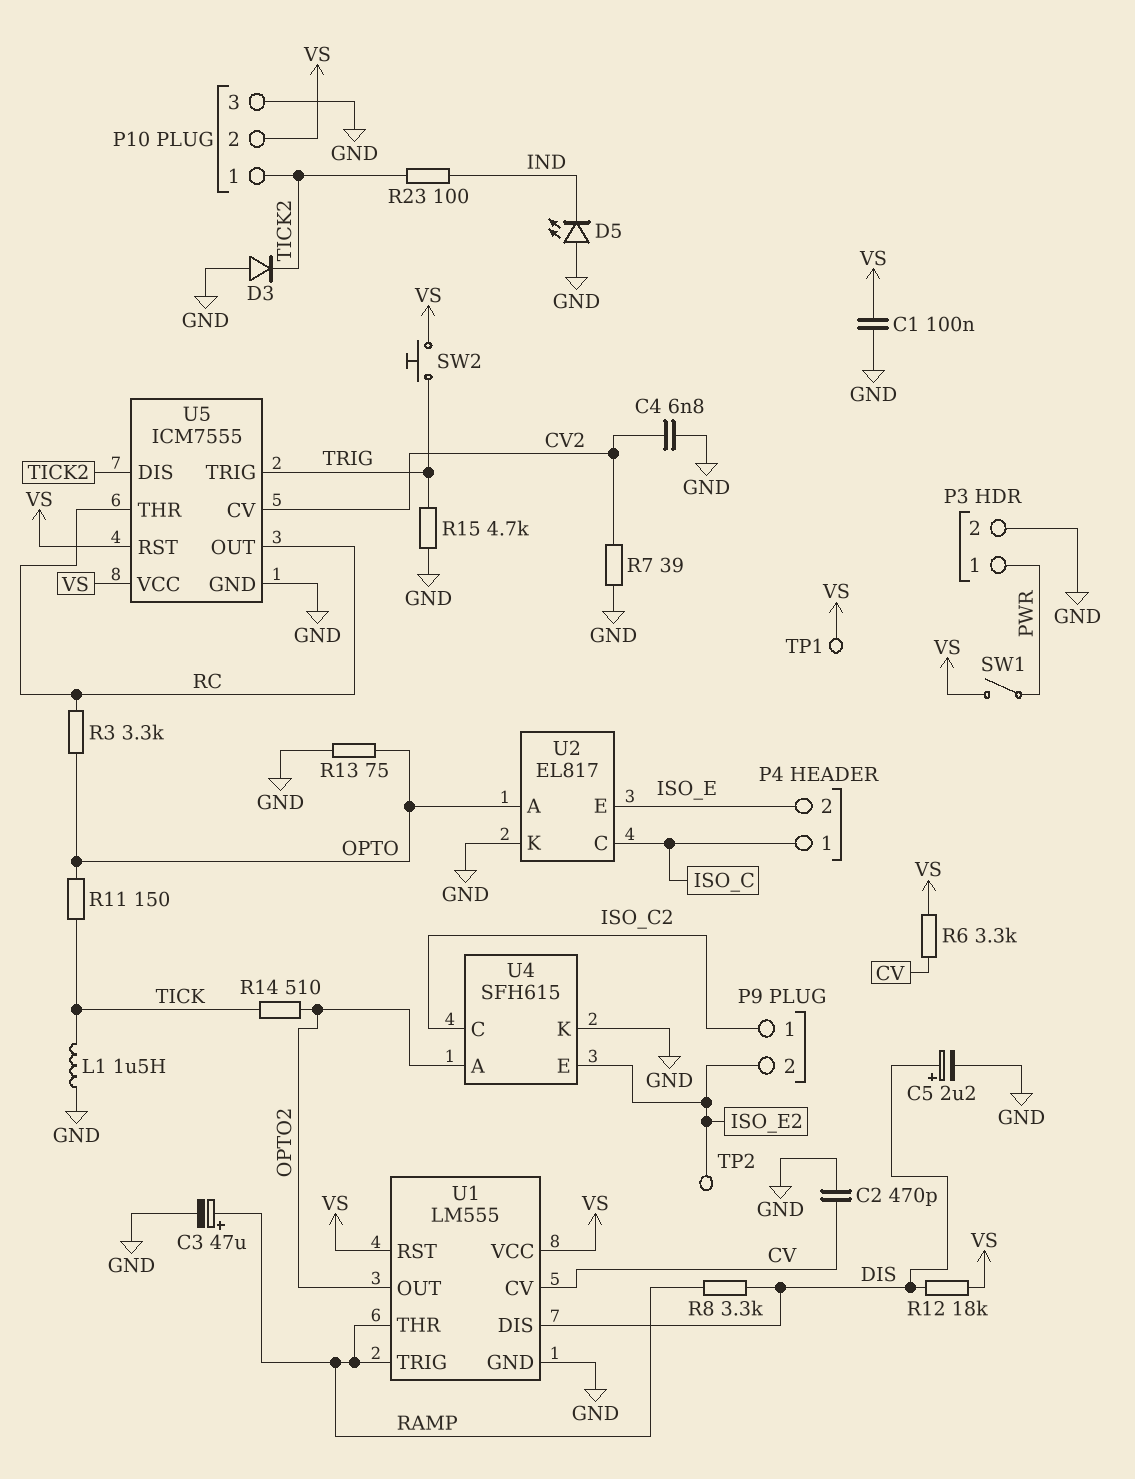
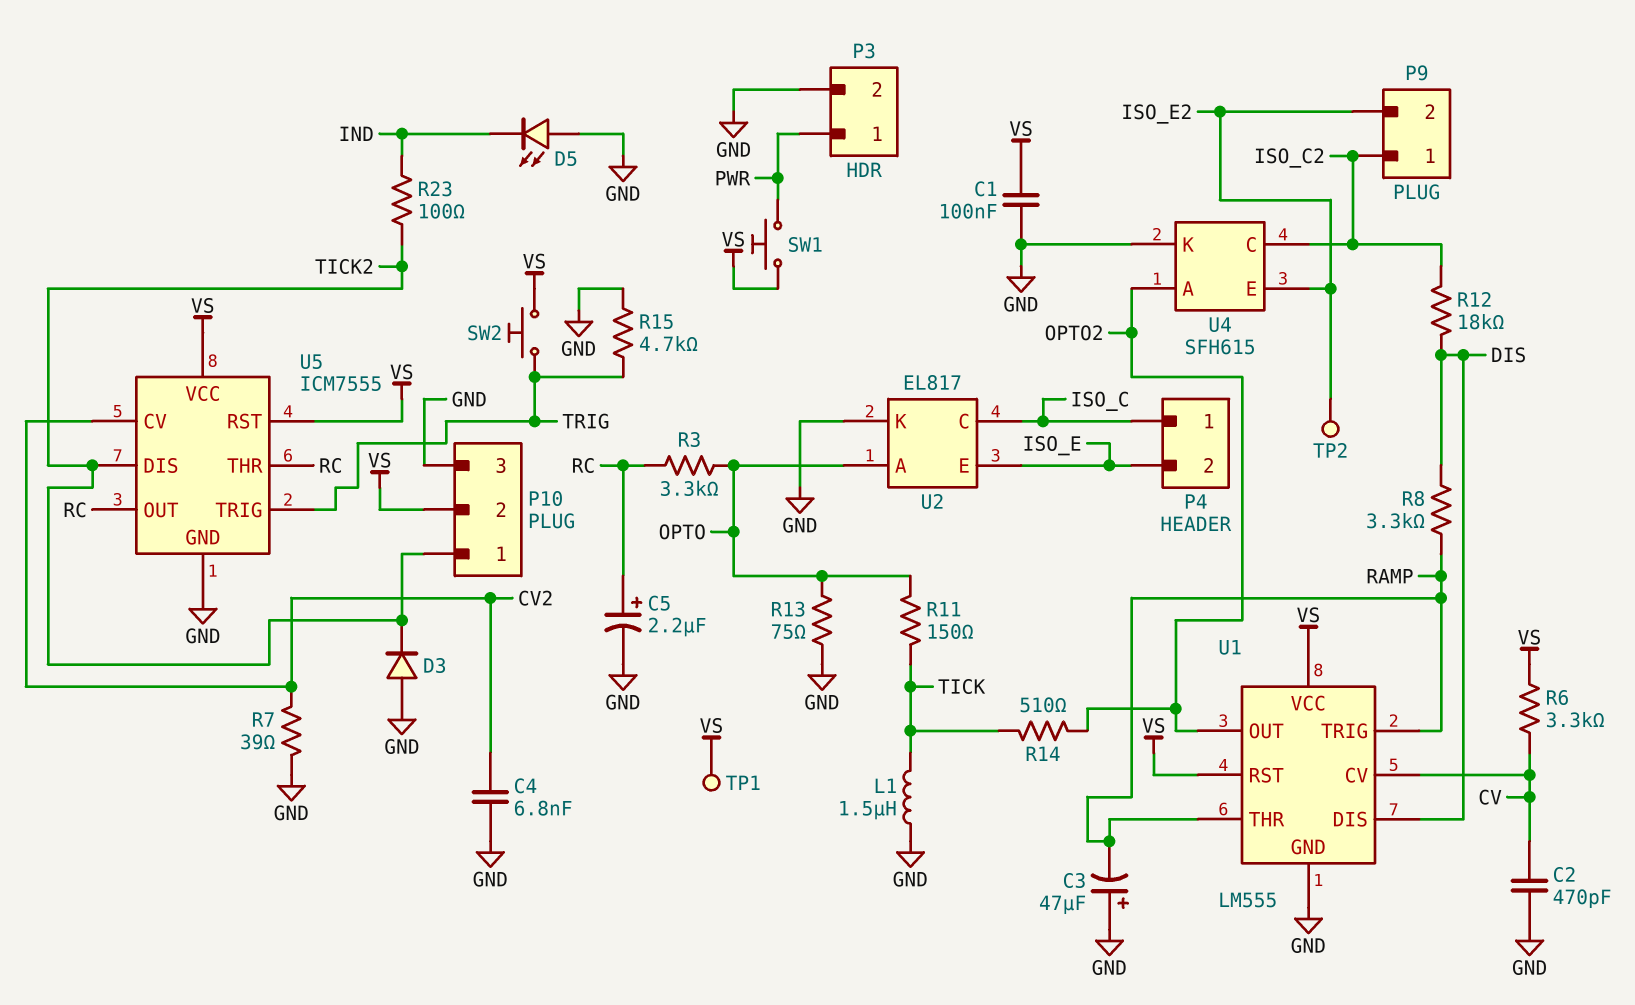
C3: 47uF (plus RAMP, minus GND) -> 47uF (plus GND, minus RAMP)
C5: 2.2uF (plus DIS, minus GND) -> 2.2uF (plus RC, minus GND)
R12: 18k (DIS, VS) -> 18k (DIS, ISO_C2)
SW1: switch (PWR, VS) -> button (PWR, VS)

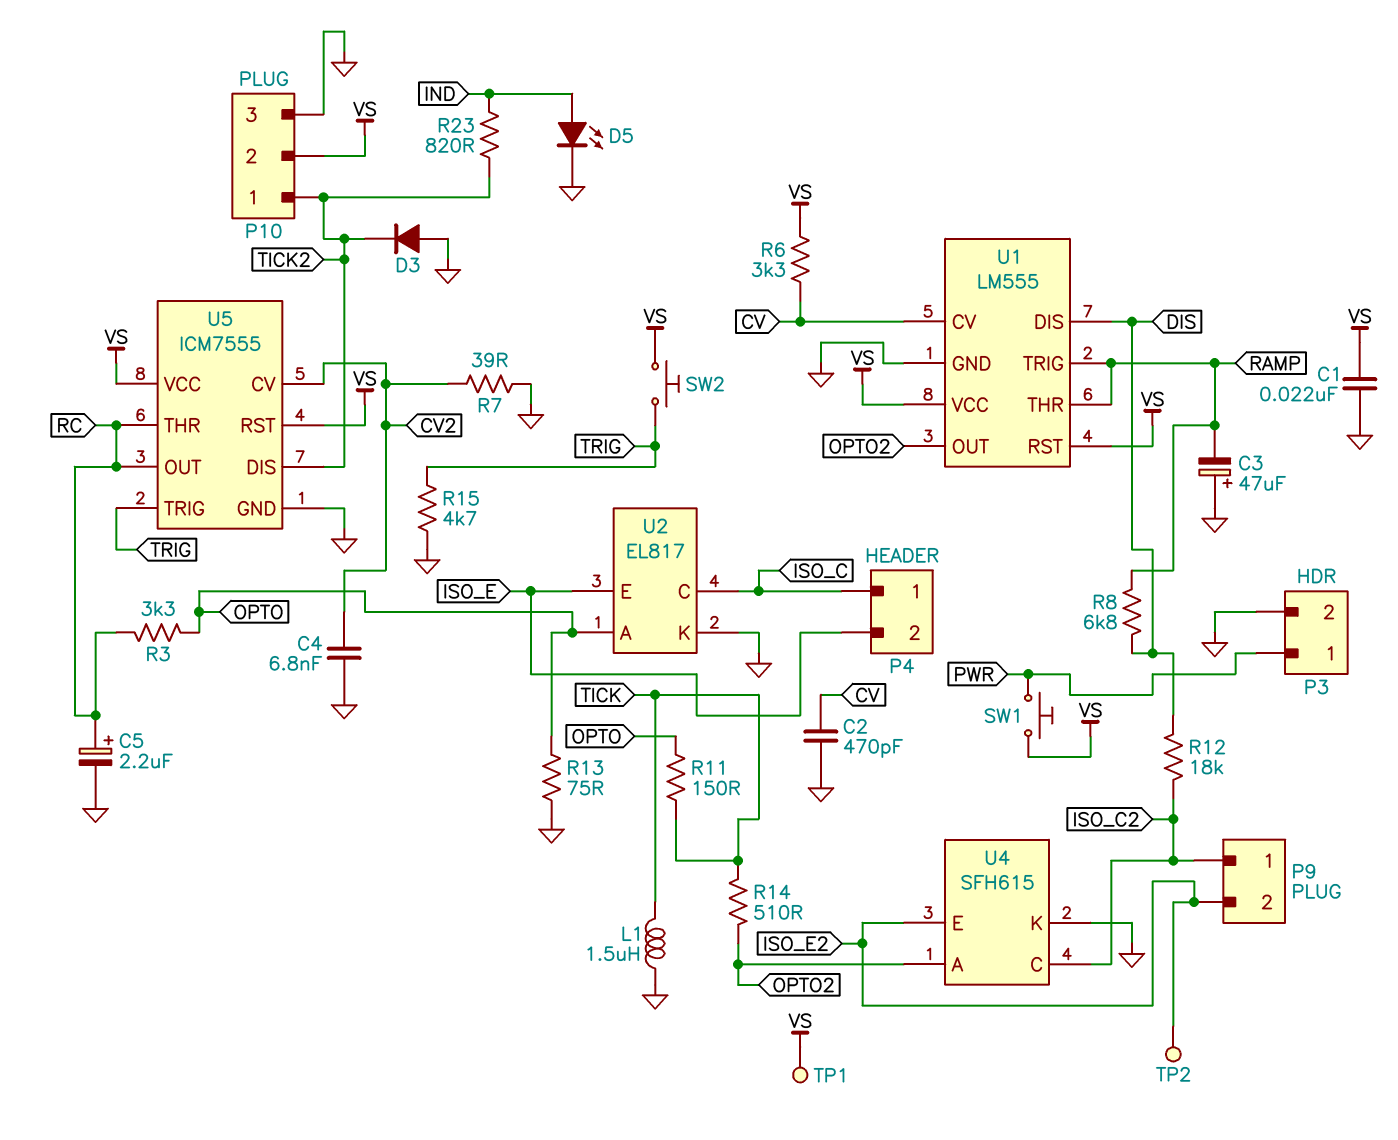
C1: 100nF (GND, VS) -> 22nF (GND, VS)
D5: LED (A GND, K IND) -> LED (A IND, K GND)
R8: 3.3k (DIS, RAMP) -> 6.8k (DIS, RAMP)
R23: 100 (IND, TICK2) -> 820 (IND, TICK2)

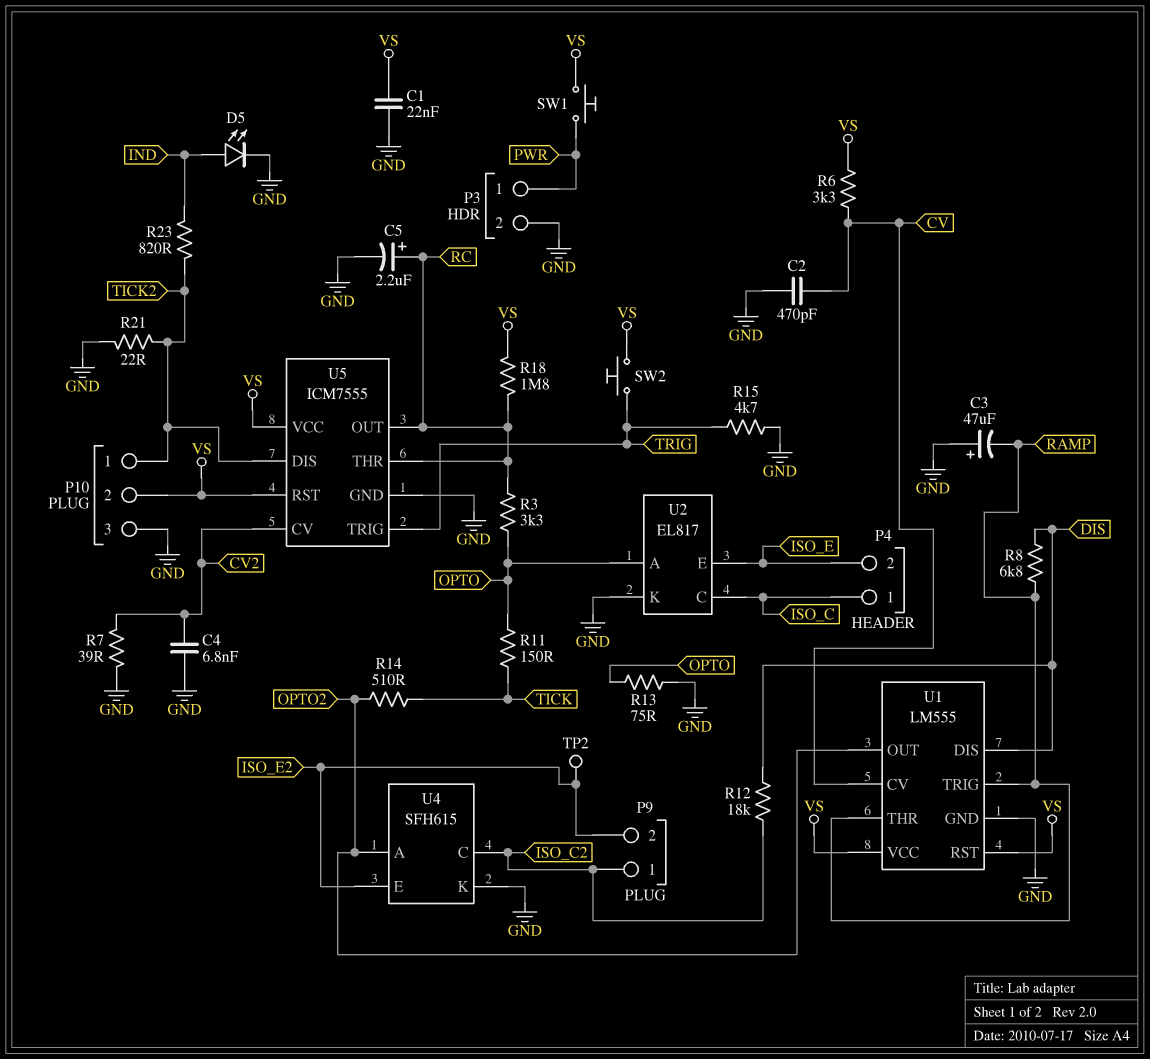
D3: diode (A GND, K TICK2) -> none
L1: 1.5uH (GND, TICK) -> none
R18: none -> 1.8M (RC, VS)
R21: none -> 22 (GND, TICK2)
TP1: test point (VS) -> none

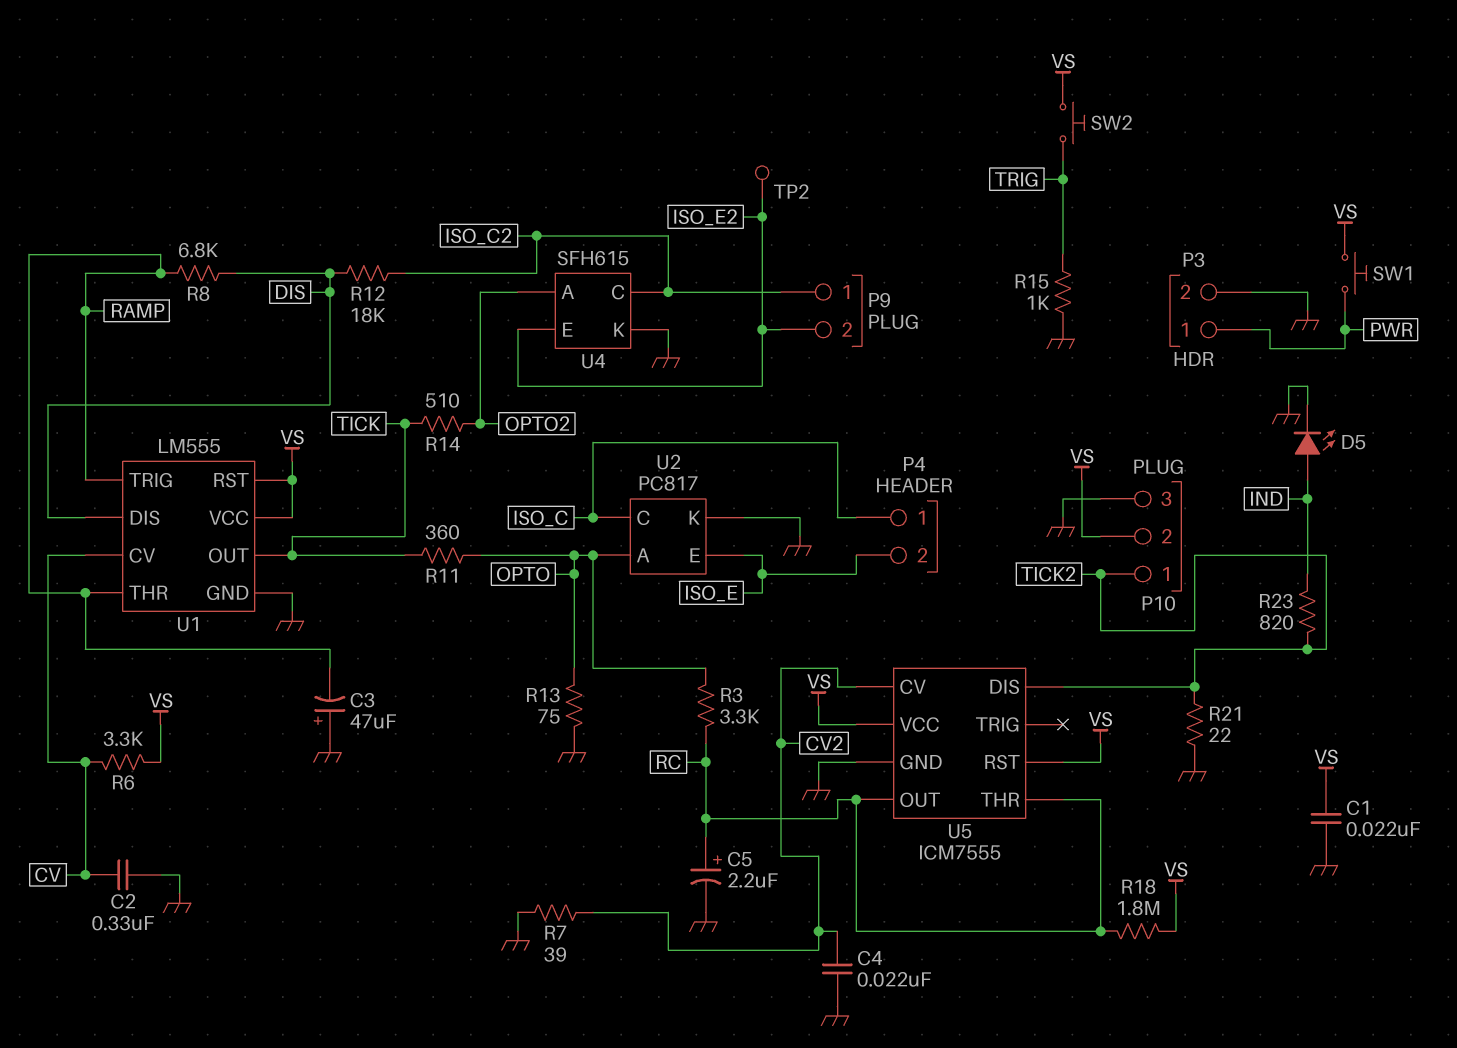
C2: 470pF (CV, GND) -> 330nF (CV, GND)
C4: 6.8nF (CV2, GND) -> 22nF (CV2, GND)
R11: 150 (OPTO, TICK) -> 360 (OPTO, TICK)
R15: 4.7k (GND, TRIG) -> 1k (GND, TRIG)
U1 pin OUT: OPTO2 -> TICK
U2: EL817 -> PC817
U5 pin TRIG: TRIG -> none

